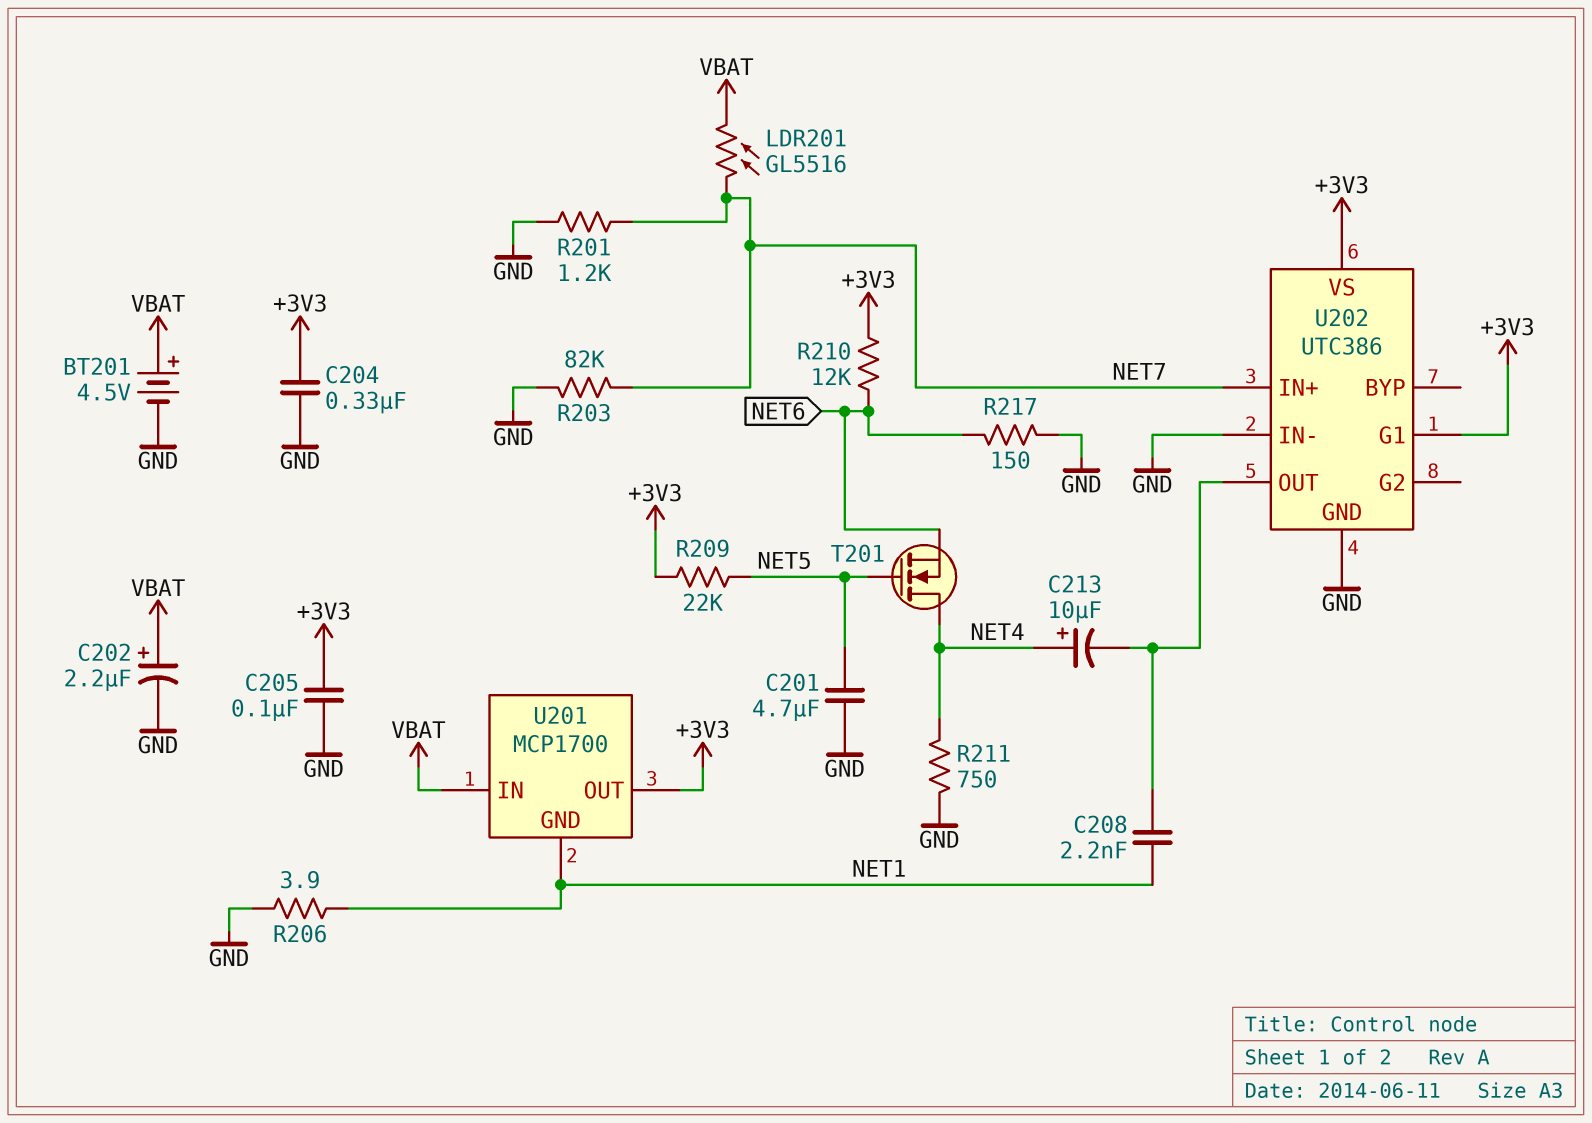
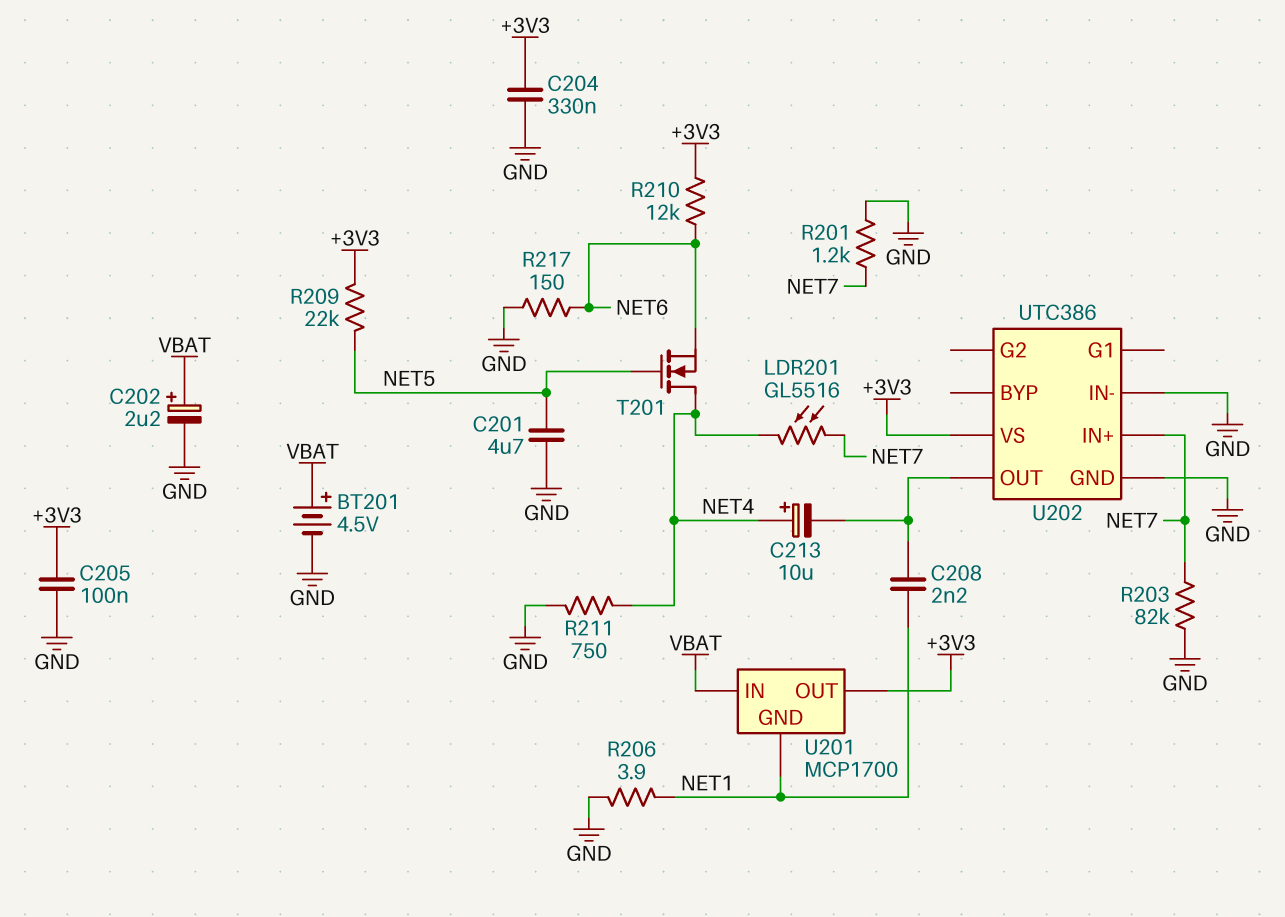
LDR201: GL5516 (NET7, VBAT) -> GL5516 (NET4, NET7)
U202 pin G1: +3V3 -> none

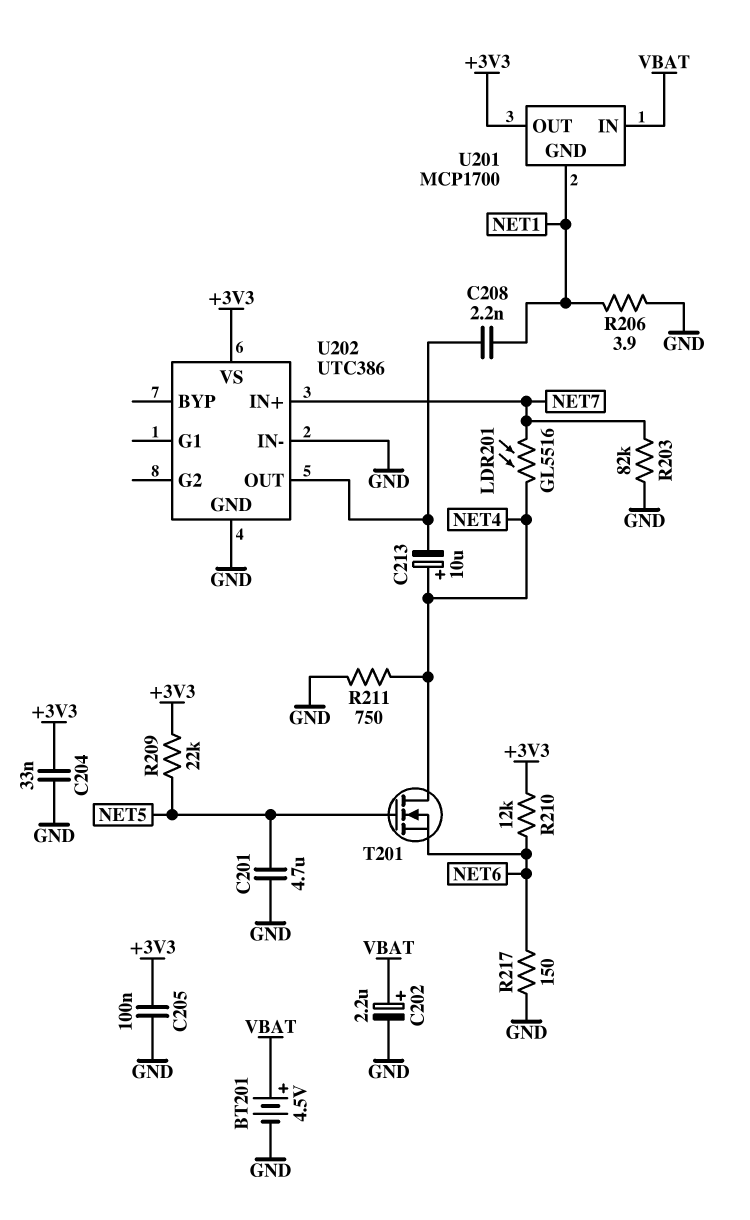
C204: 330nF (+3V3, GND) -> 33nF (+3V3, GND)
R201: 1.2k (GND, NET7) -> none

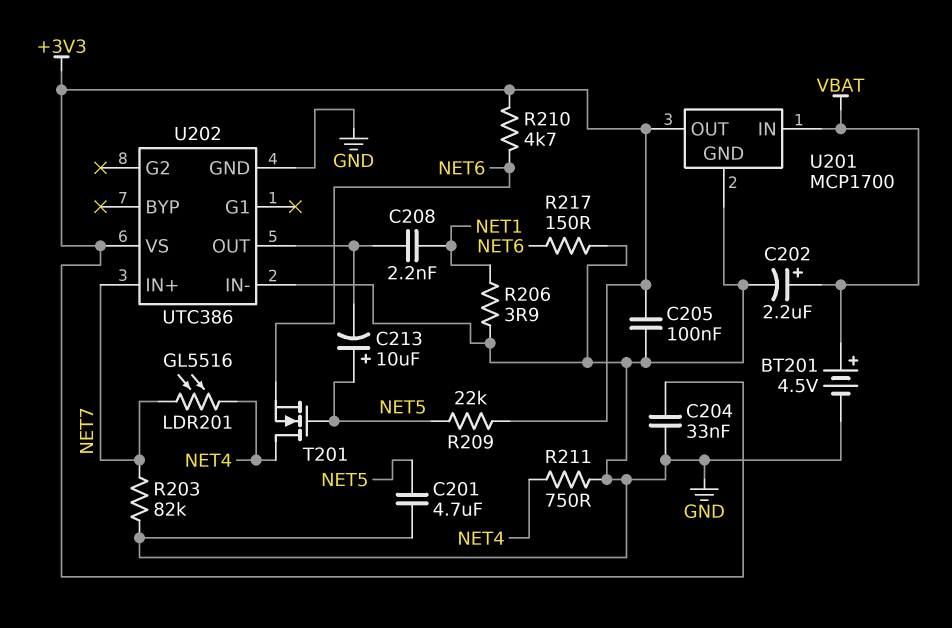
C213: 10uF (plus NET4, minus U202/OUT) -> 10uF (plus NET5, minus U202/OUT)
R210: 12k (+3V3, NET6) -> 4.7k (+3V3, NET6)
U201 pin GND: NET1 -> GND

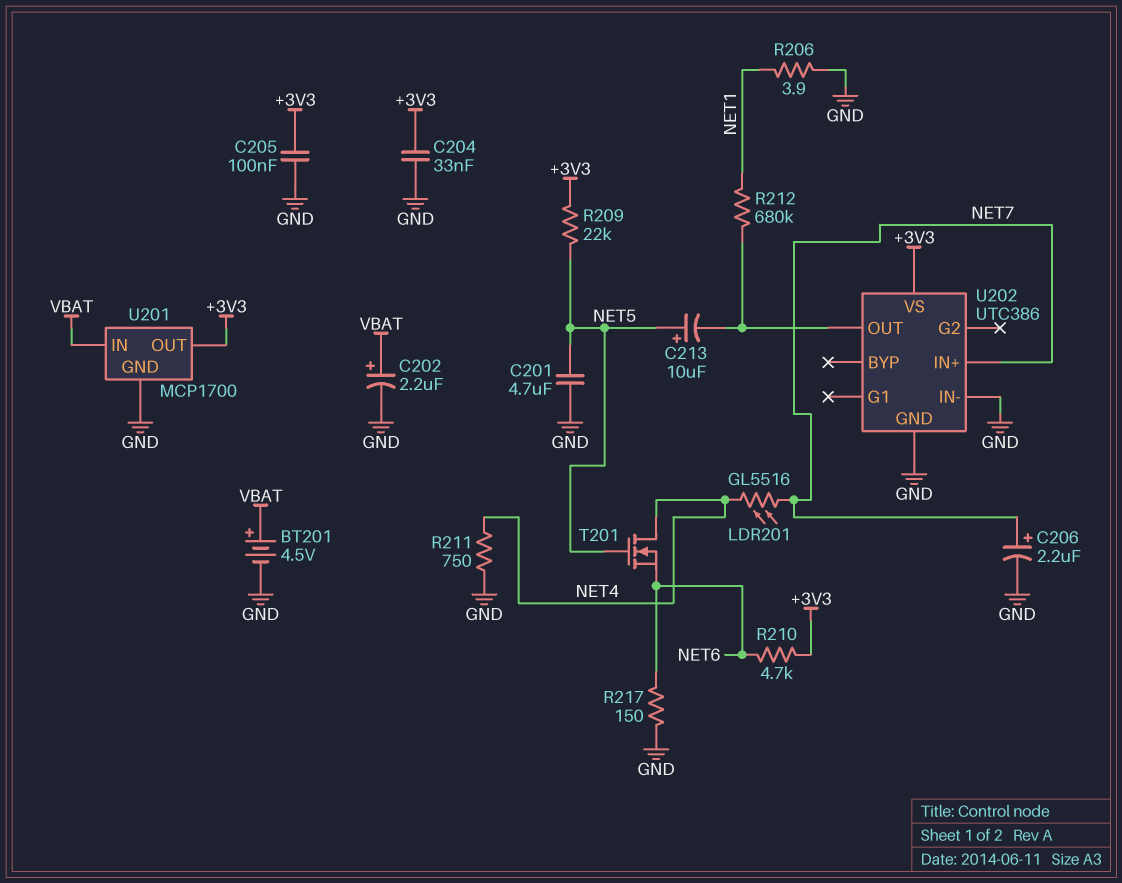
C206: none -> 2.2uF (plus NET7, minus GND)
C208: 2.2nF (NET1, U202/OUT) -> none
R203: 82k (GND, NET7) -> none
R212: none -> 680k (NET1, U202/OUT)

